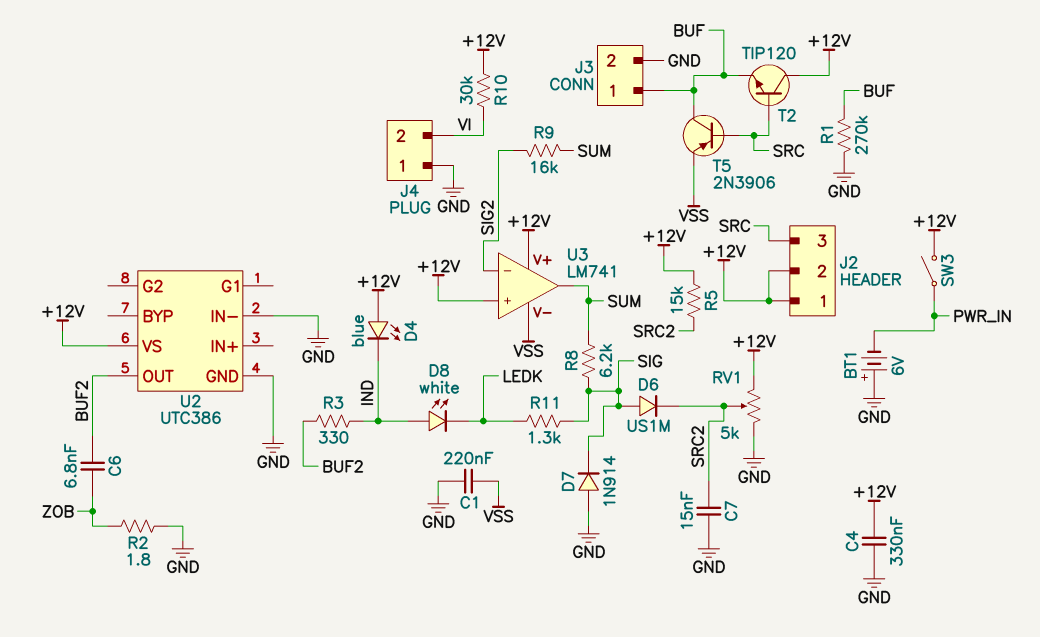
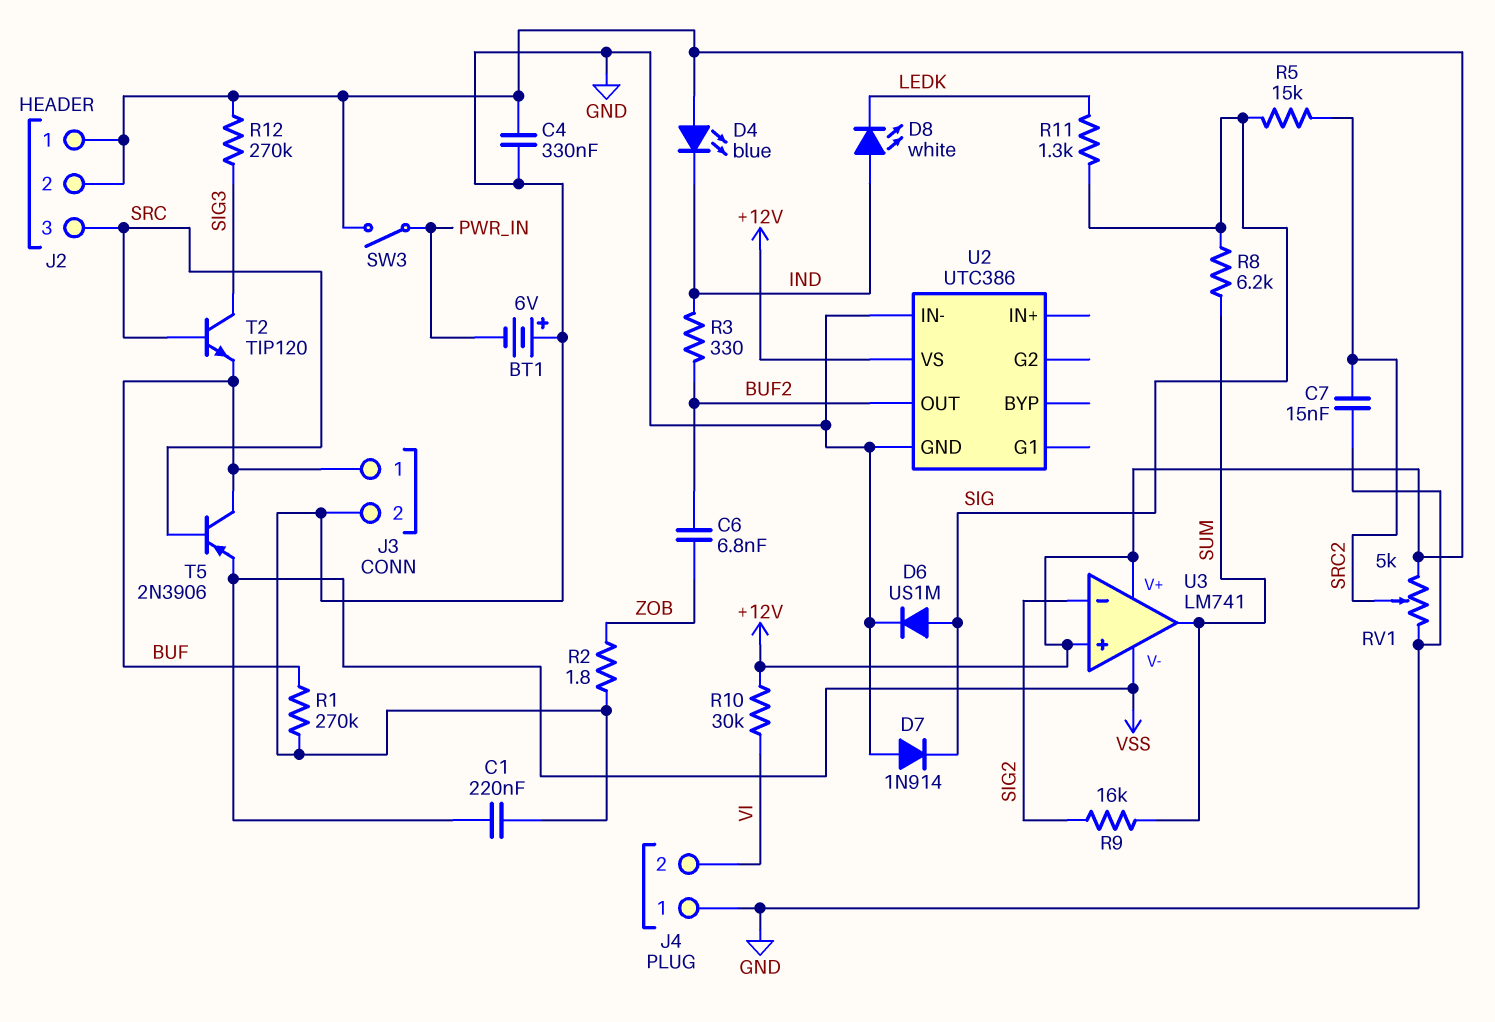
D6: diode US1M (A SIG, K SRC2) -> diode US1M (A SIG, K GND)
R5: 15k (+12V, SRC2) -> 15k (SIG, SRC2)
R12: none -> 270k (+12V, SIG3)
T2: NPN TIP120 (B SRC, C +12V, E BUF) -> NPN TIP120 (B SRC, C SIG3, E BUF)

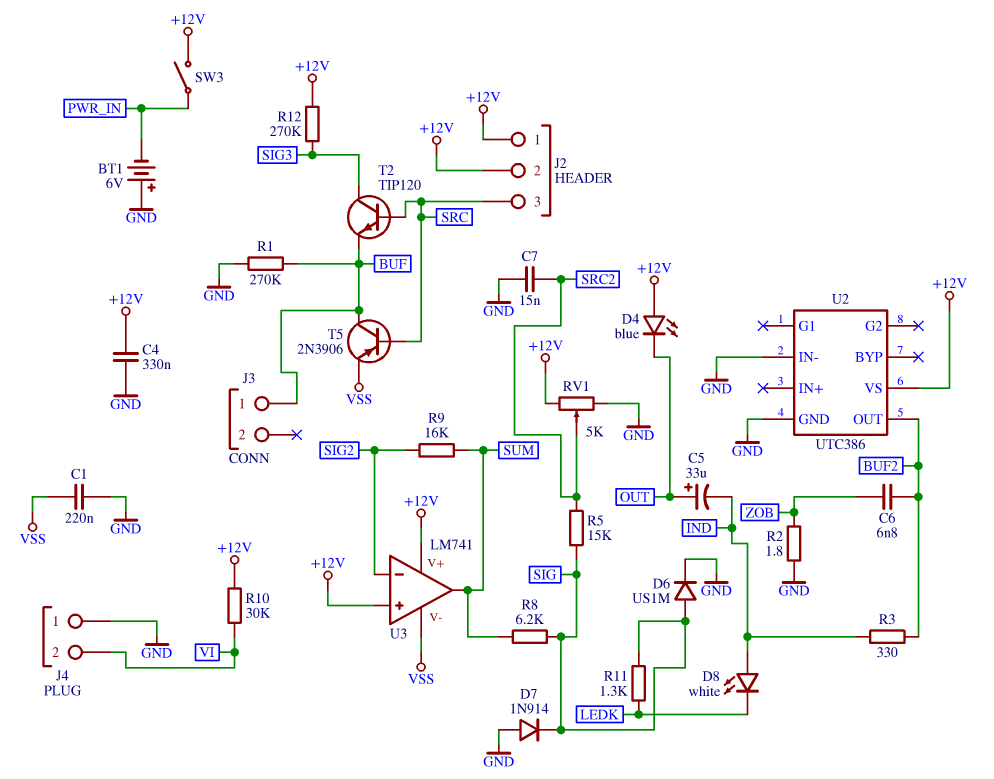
C5: none -> 33uF (plus OUT, minus IND)
D4: LED blue (A +12V, K IND) -> LED blue (A +12V, K OUT)
J3 pin 2: GND -> none

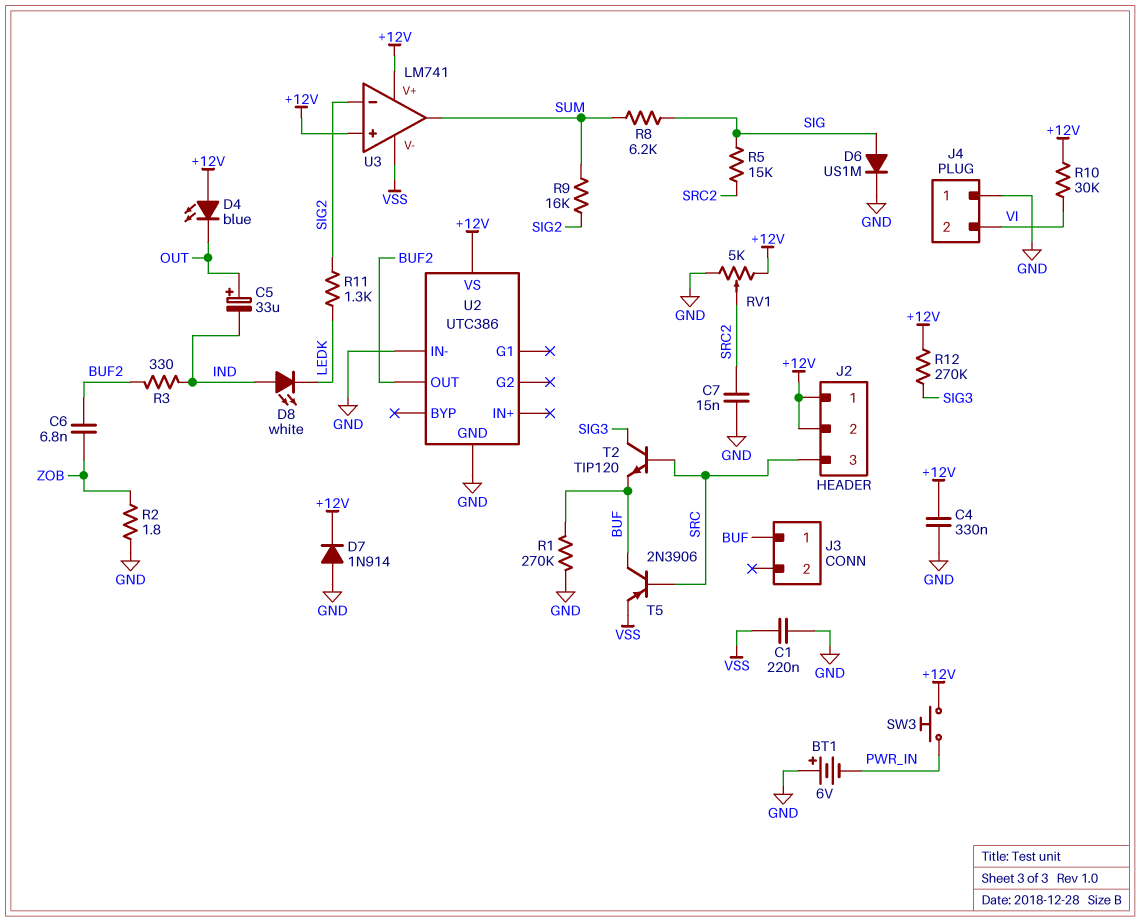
D7: diode 1N914 (A GND, K SIG) -> diode 1N914 (A GND, K +12V)
R11: 1.3k (LEDK, SIG) -> 1.3k (LEDK, SIG2)
SW3: switch (+12V, PWR_IN) -> button (+12V, PWR_IN)

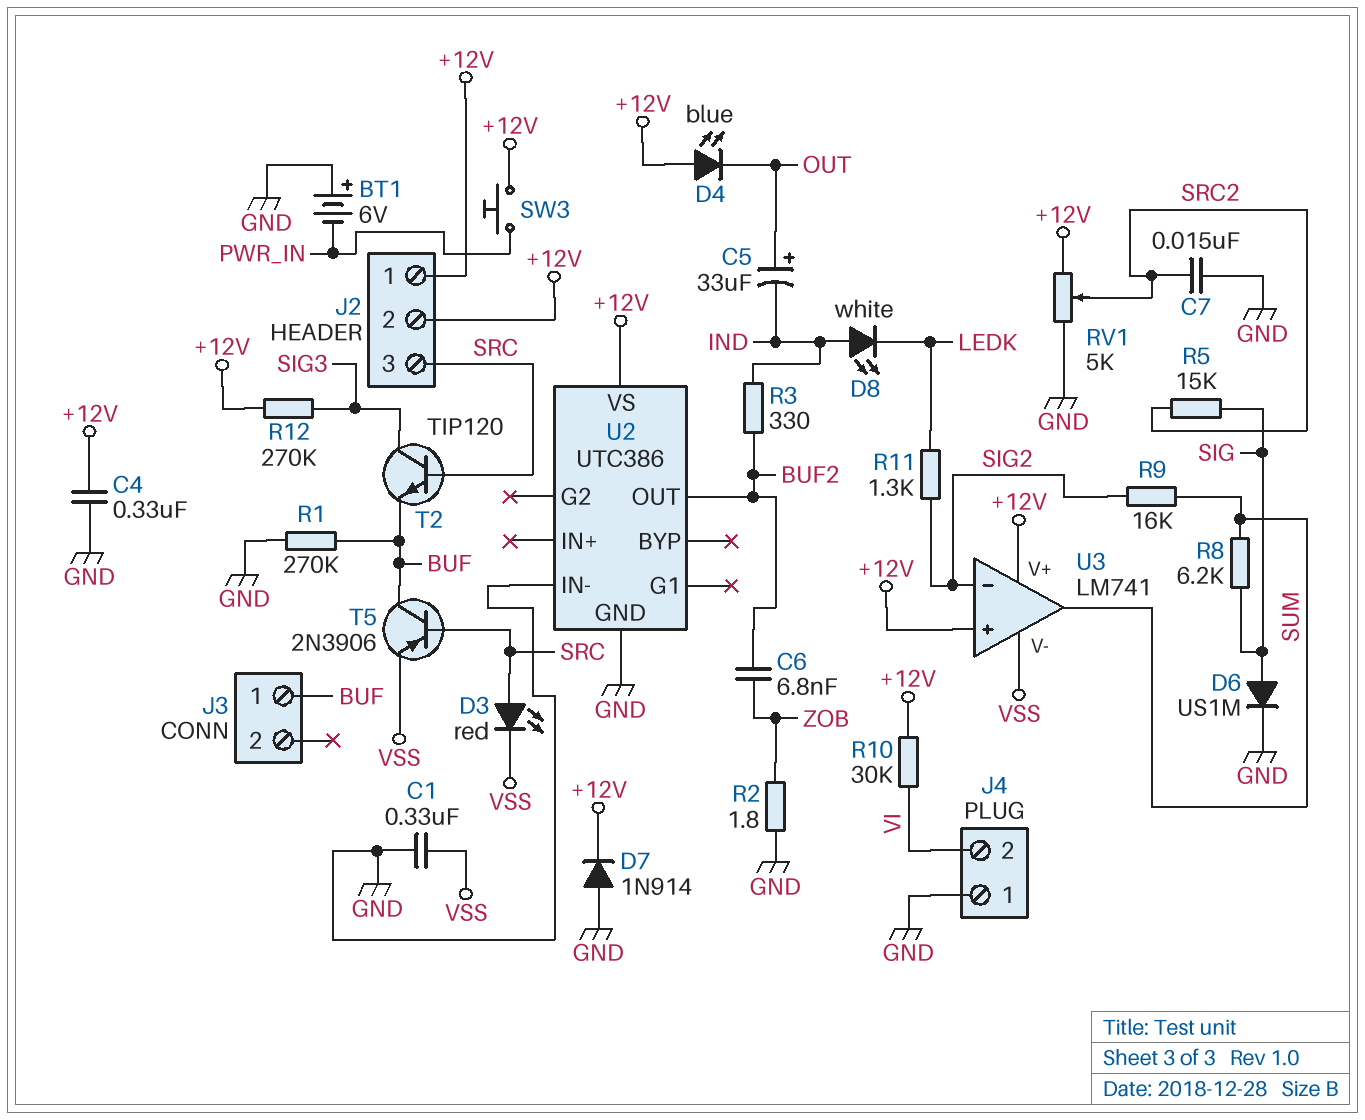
C1: 220nF (GND, VSS) -> 330nF (GND, VSS)
D3: none -> LED red (A SRC, K VSS)

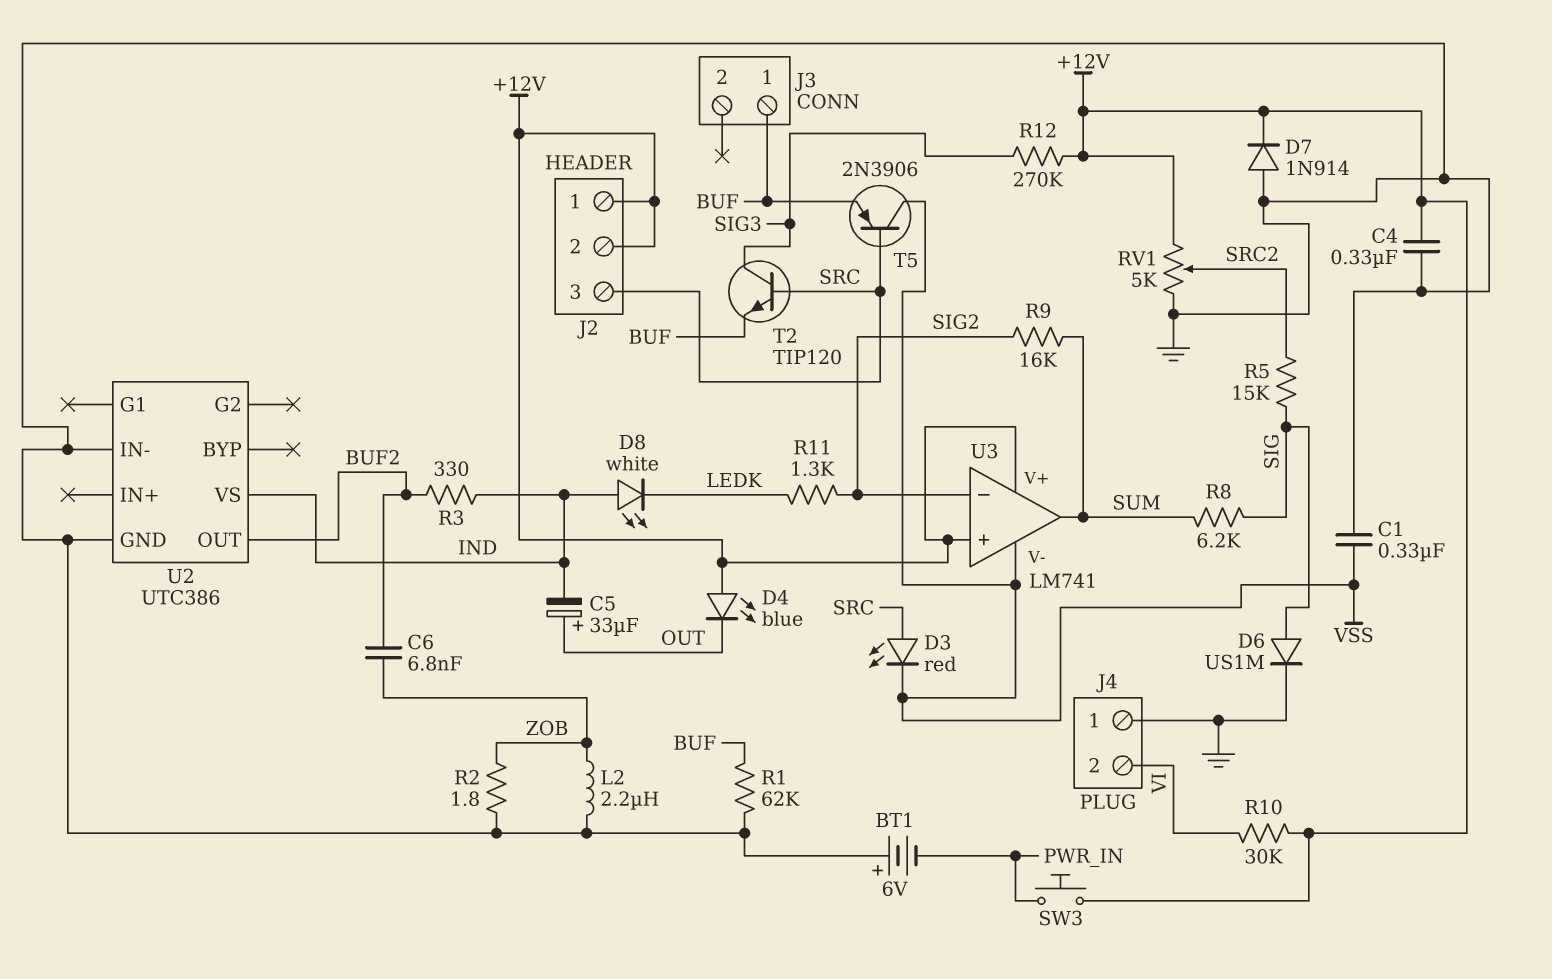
C7: 15nF (GND, SRC2) -> none
L2: none -> 2.2uH (GND, ZOB)
R1: 270k (BUF, GND) -> 62k (BUF, GND)
T5: PNP 2N3906 (B SRC, C BUF, E VSS) -> PNP 2N3906 (B SRC, C VSS, E BUF)
U2 pin VS: +12V -> IND

